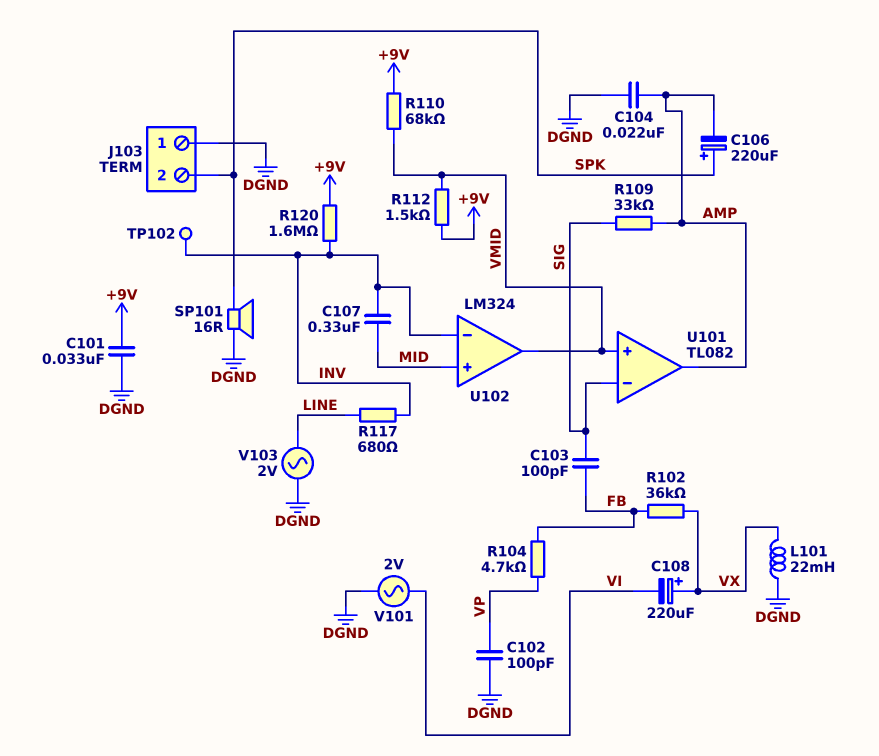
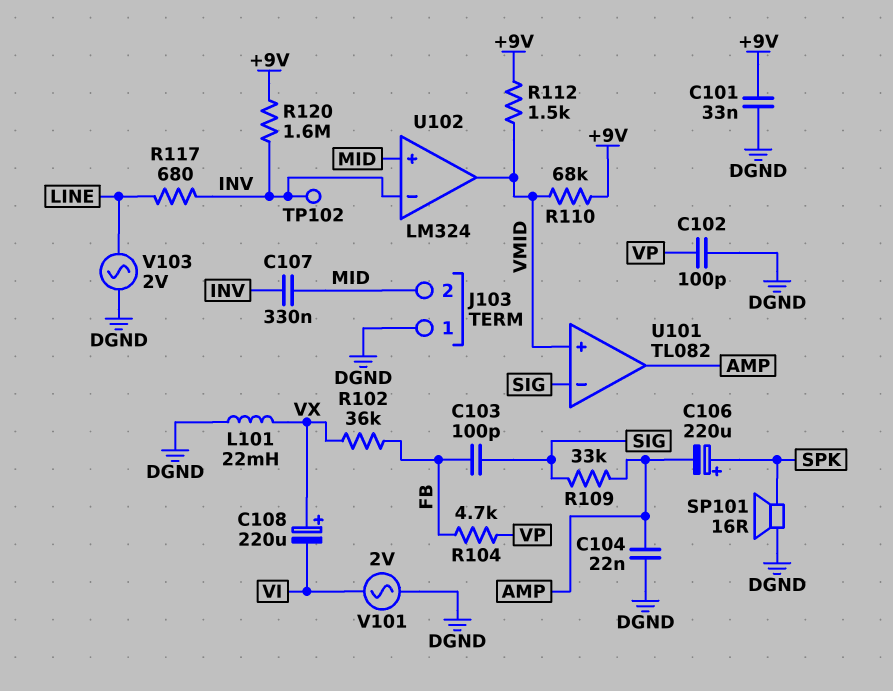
J103 pin 2: SPK -> MID

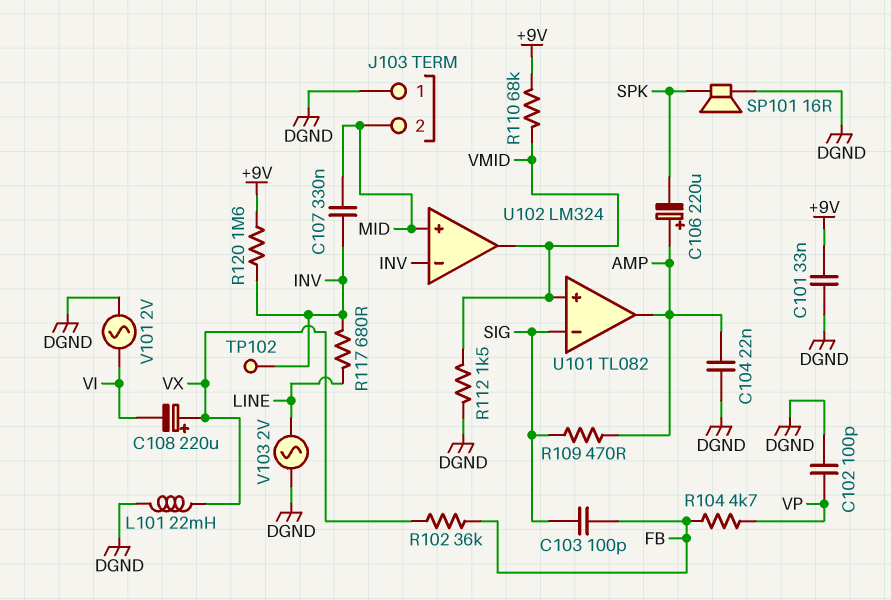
C106: 220uF (plus SPK, minus AMP) -> 220uF (plus AMP, minus SPK)
R109: 33k (AMP, SIG) -> 470 (AMP, SIG)
R112: 1.5k (+9V, VMID) -> 1.5k (DGND, VMID)

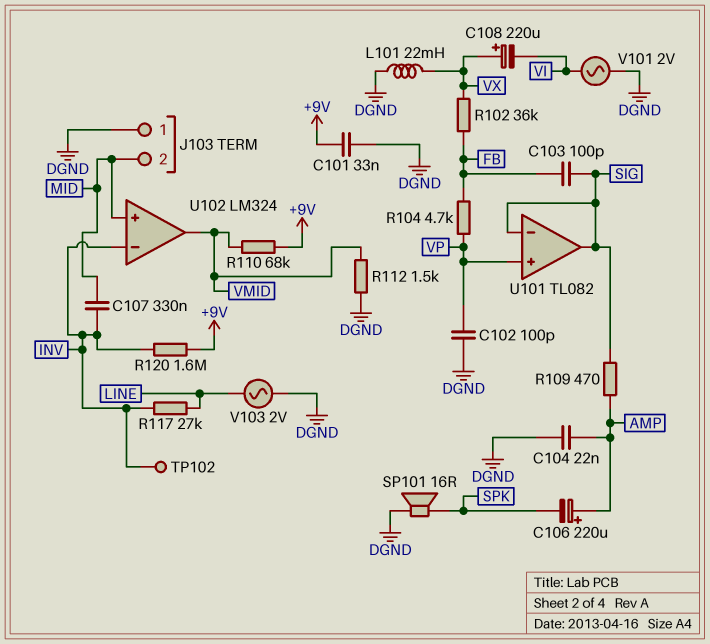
R117: 680 (INV, LINE) -> 27k (INV, LINE)
U101 pin in+: VMID -> VP
U101 pin out: AMP -> SIG

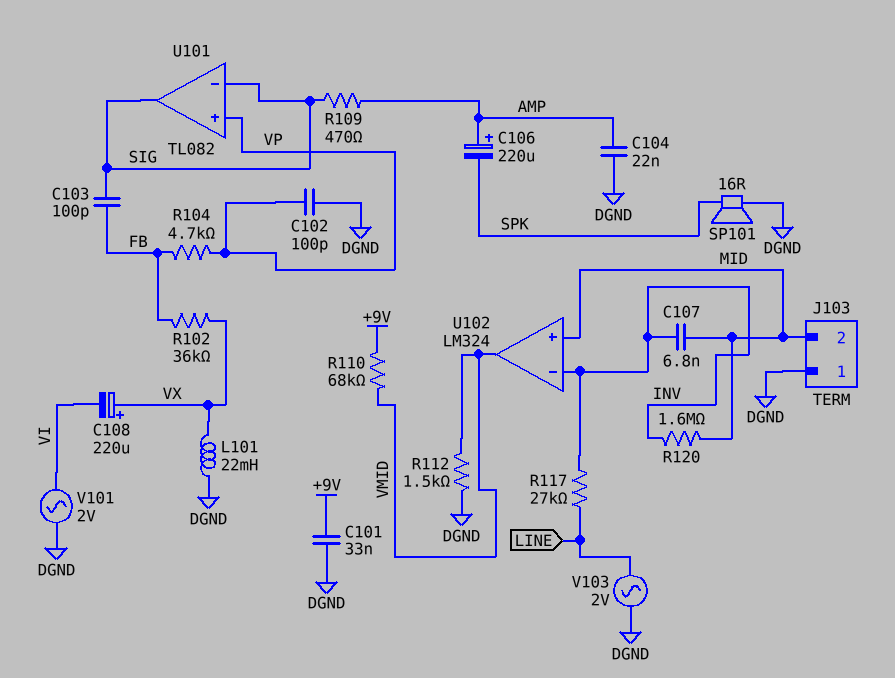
C107: 330nF (INV, MID) -> 6.8nF (INV, MID)
R120: 1.6M (+9V, INV) -> 1.6M (INV, MID)
TP102: test point (INV) -> none

